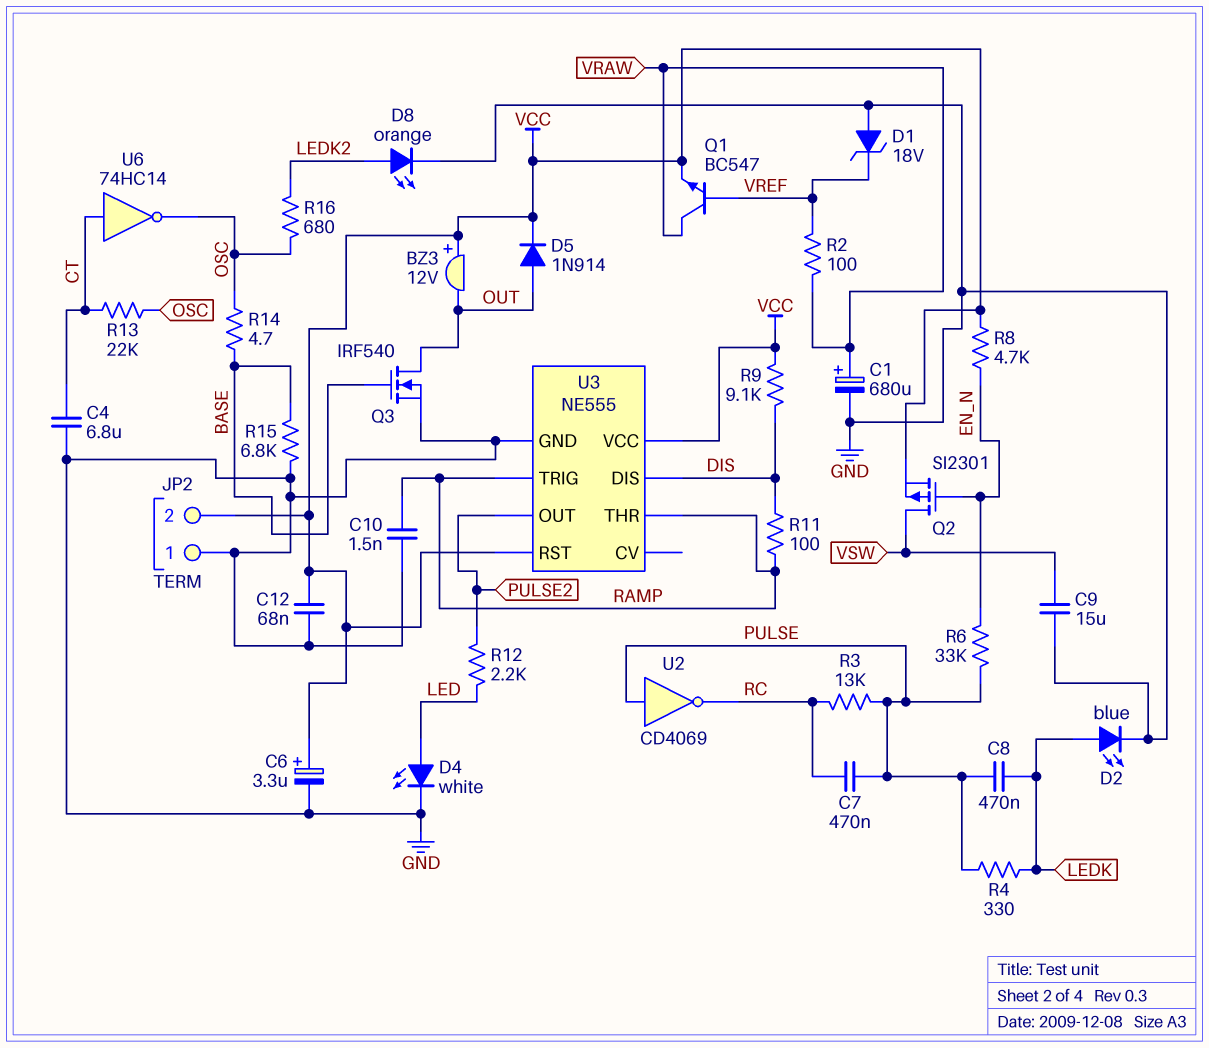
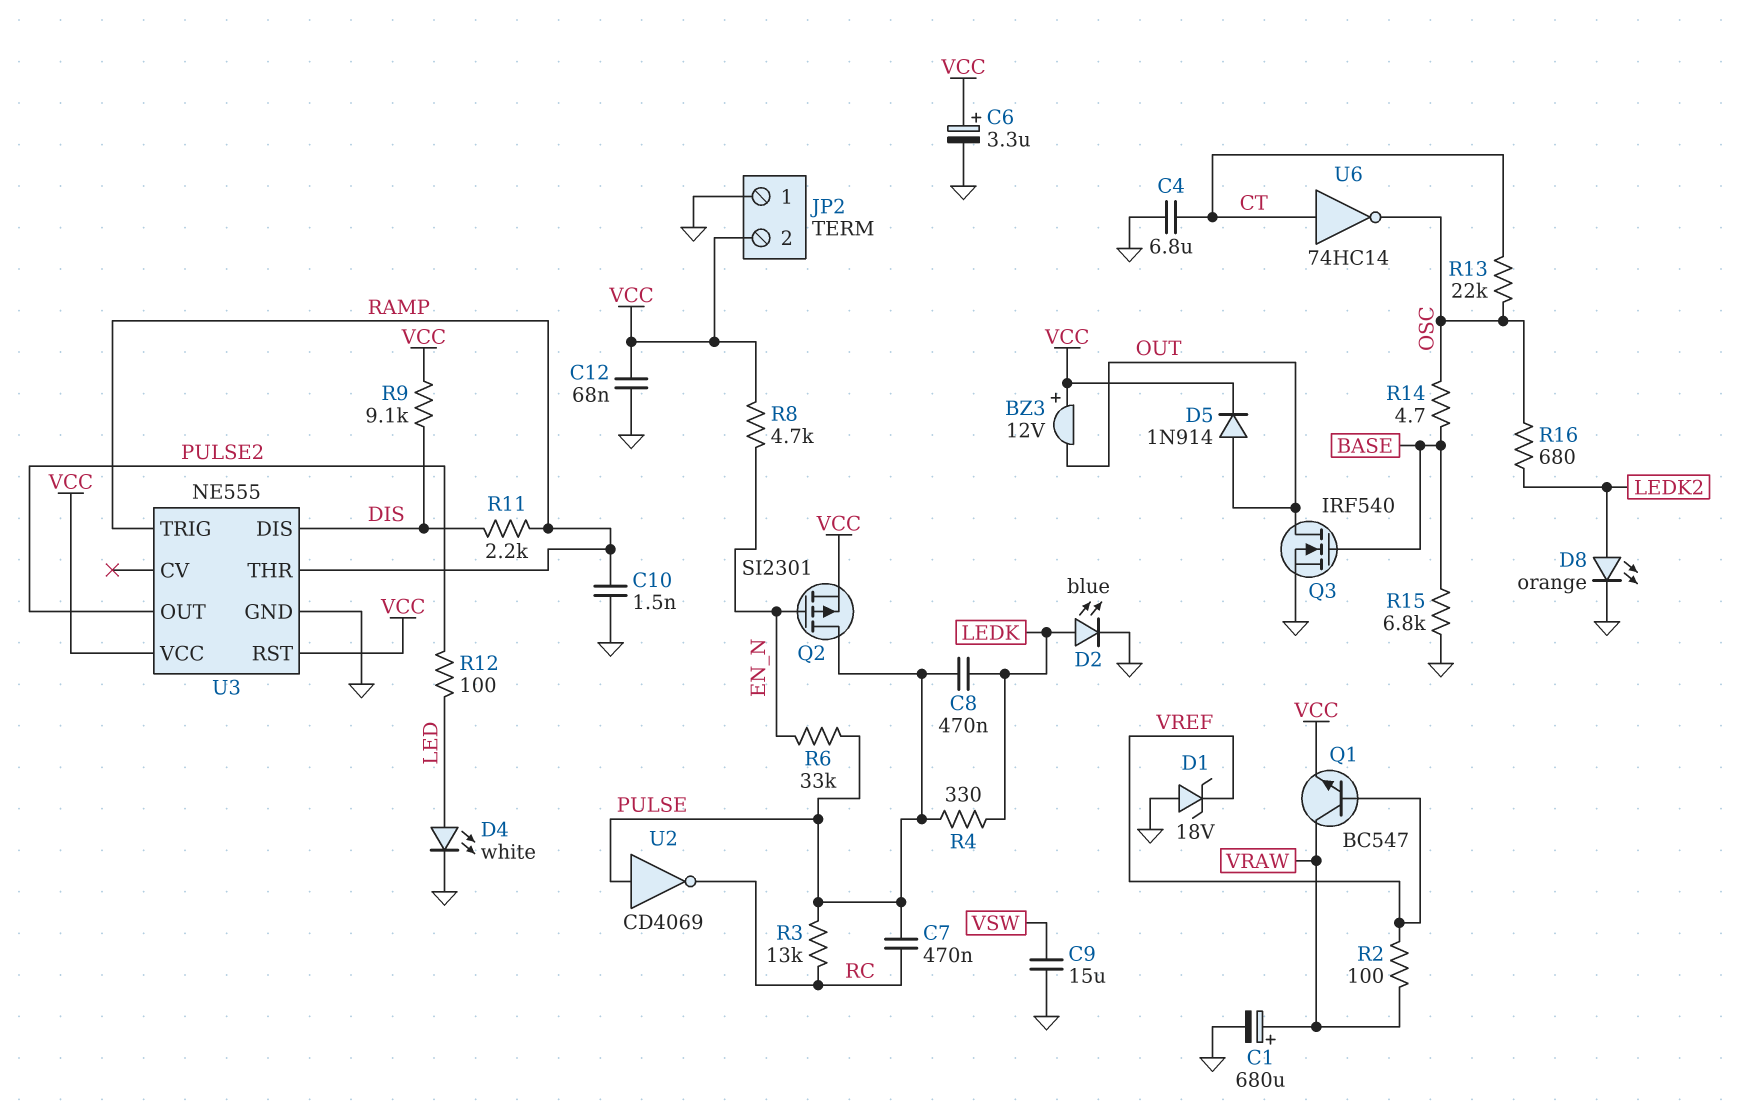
Q2: PMOS SI2301 (G EN_N, D VSW, S VCC) -> PMOS SI2301 (G EN_N, D PULSE, S VCC)
R11: 100 (DIS, RAMP) -> 2.2k (DIS, RAMP)
R12: 2.2k (LED, PULSE2) -> 100 (LED, PULSE2)

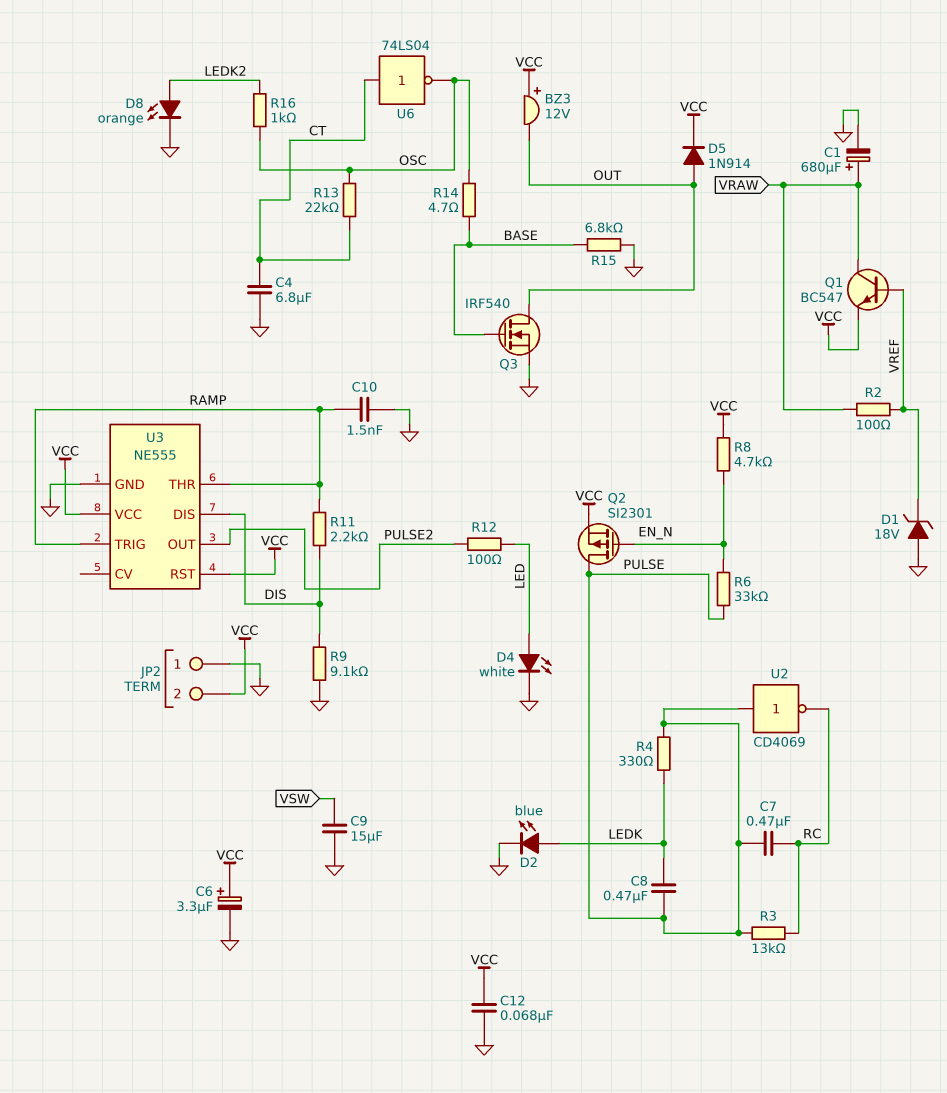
R9: 9.1k (DIS, VCC) -> 9.1k (DIS, GND)
R16: 680 (LEDK2, OSC) -> 1k (LEDK2, OSC)
U6: NOT 74HC14 (in CT, out OSC) -> NOT 74LS04 (in CT, out OSC)

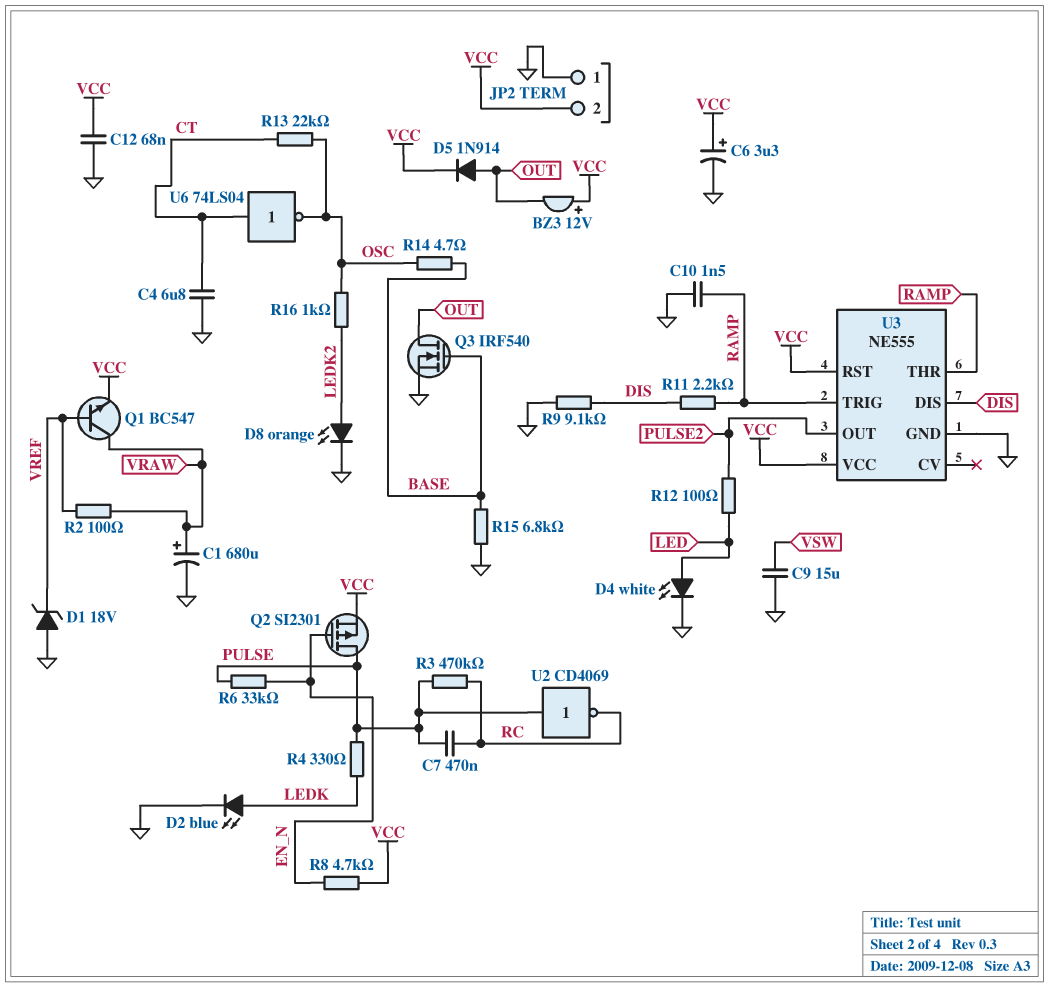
C8: 470nF (LEDK, PULSE) -> none
R3: 13k (PULSE, RC) -> 470k (PULSE, RC)

